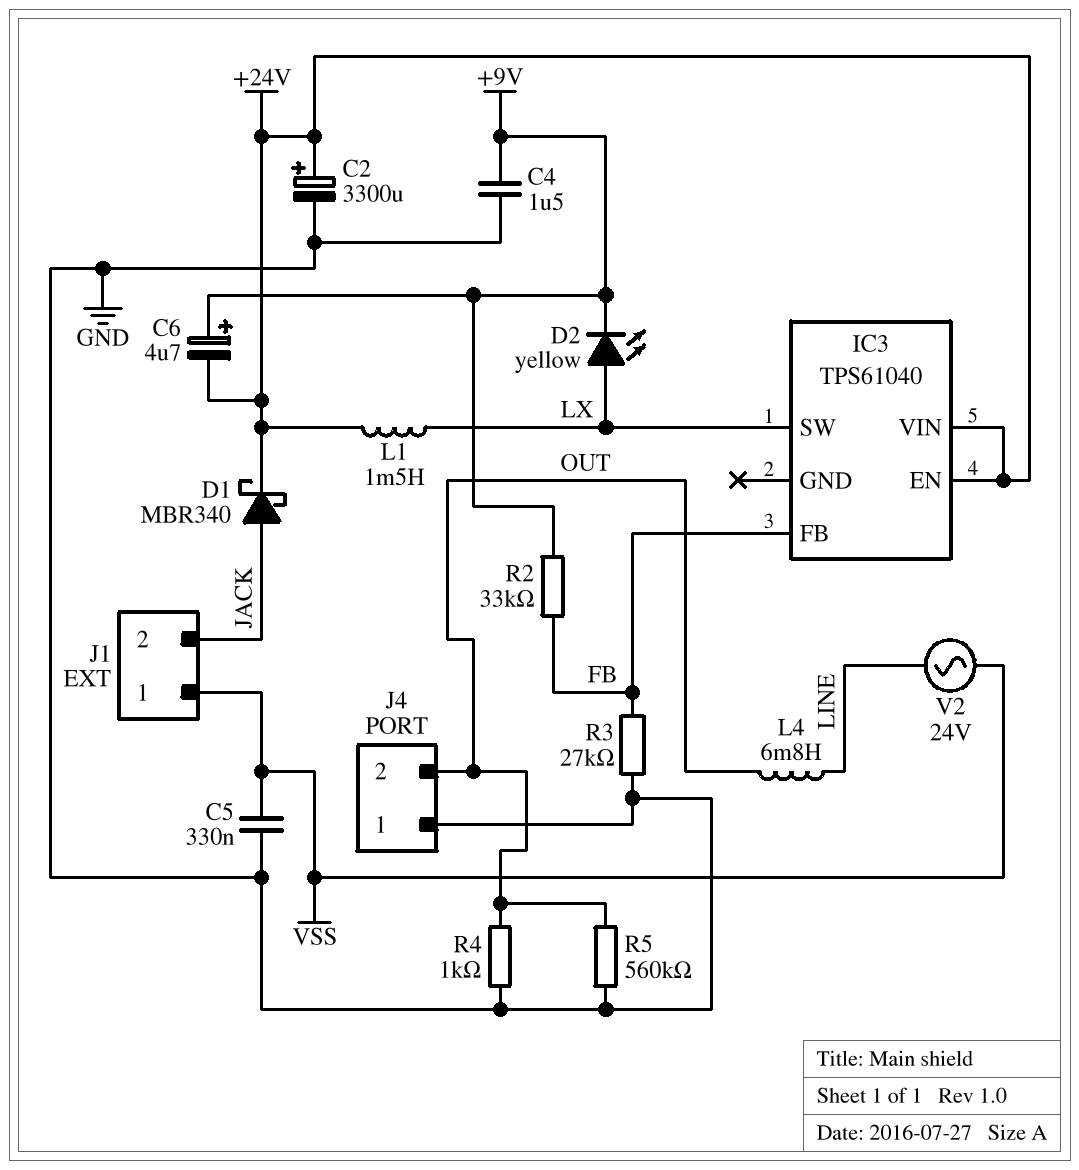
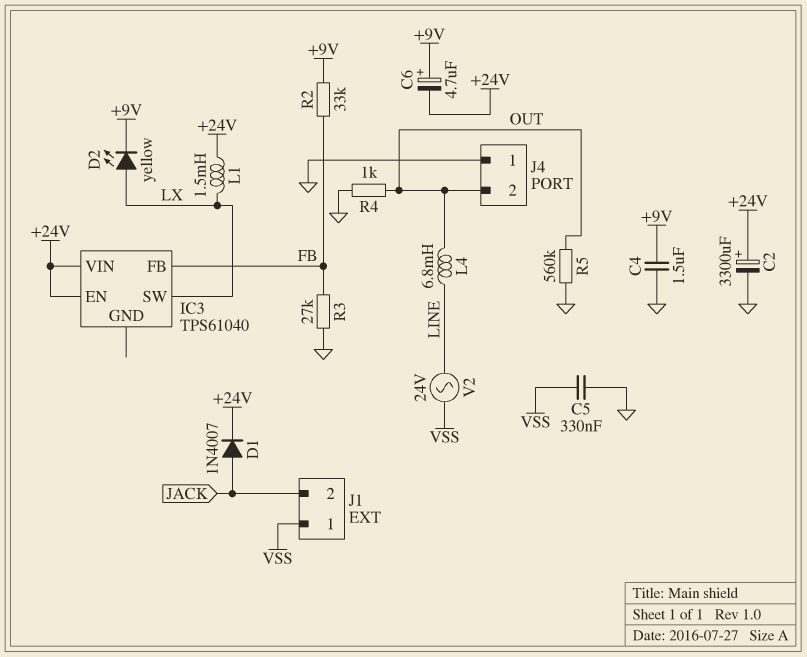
D1: schottky MBR340 (A JACK, K +24V) -> diode 1N4007 (A JACK, K +24V)

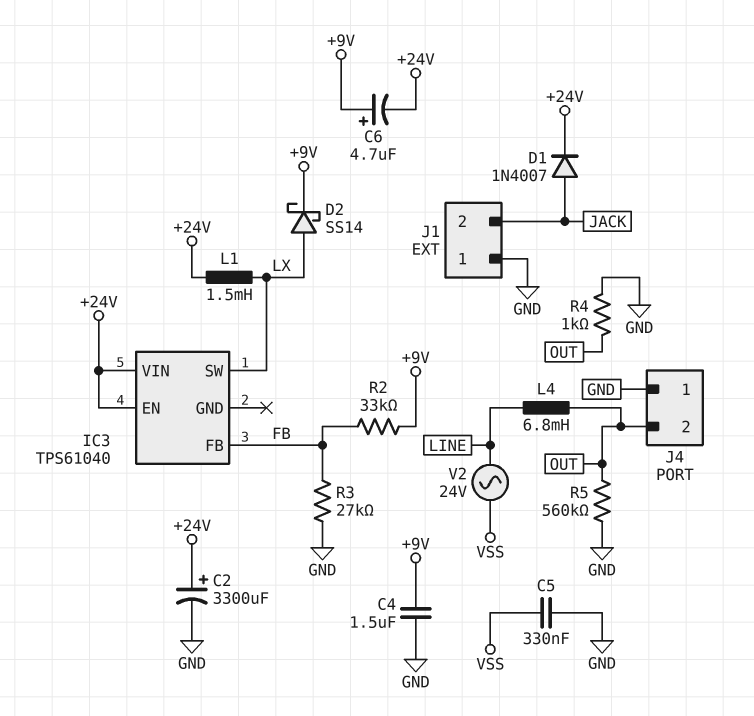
D2: LED yellow (A LX, K +9V) -> schottky SS14 (A LX, K +9V)
J1 pin 1: VSS -> GND

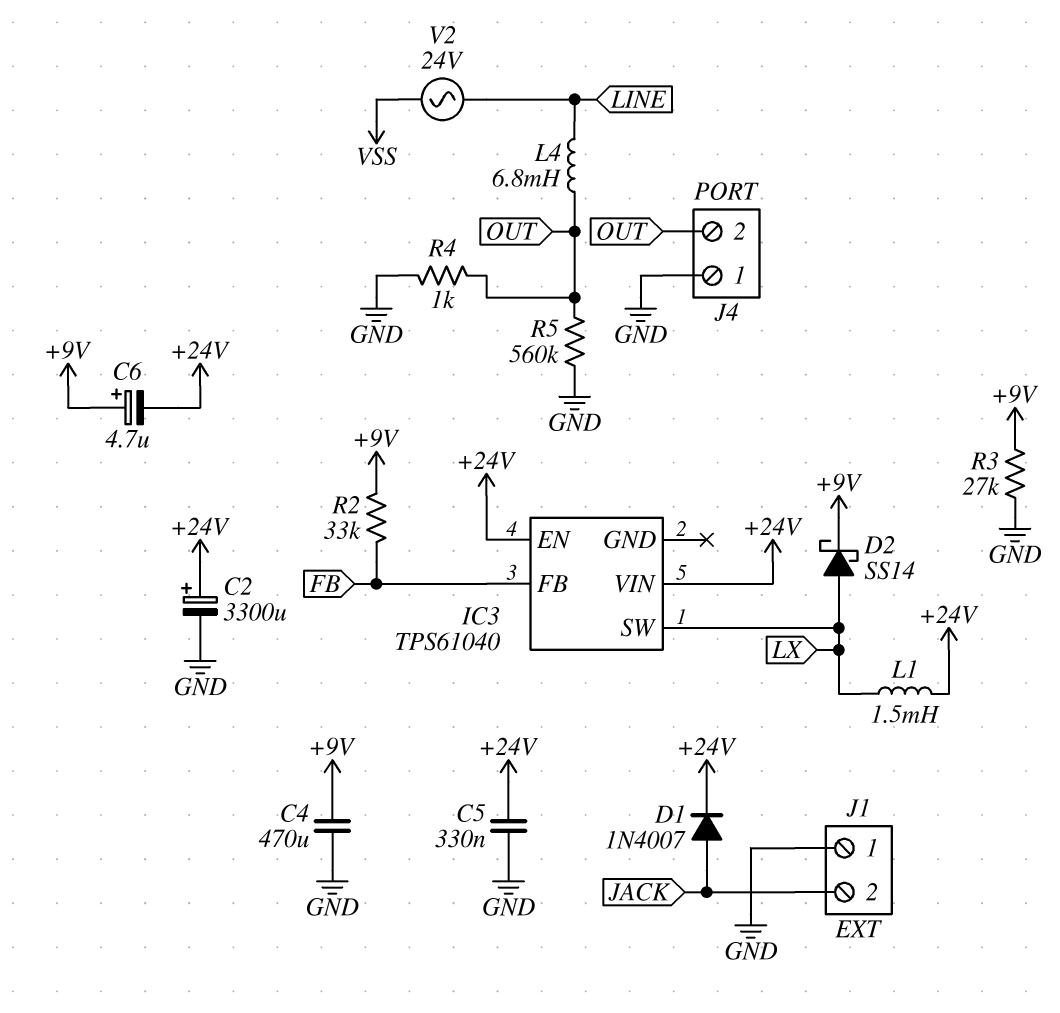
C4: 1.5uF (+9V, GND) -> 470uF (+9V, GND)
C5: 330nF (GND, VSS) -> 330nF (+24V, GND)
R3: 27k (FB, GND) -> 27k (+9V, GND)

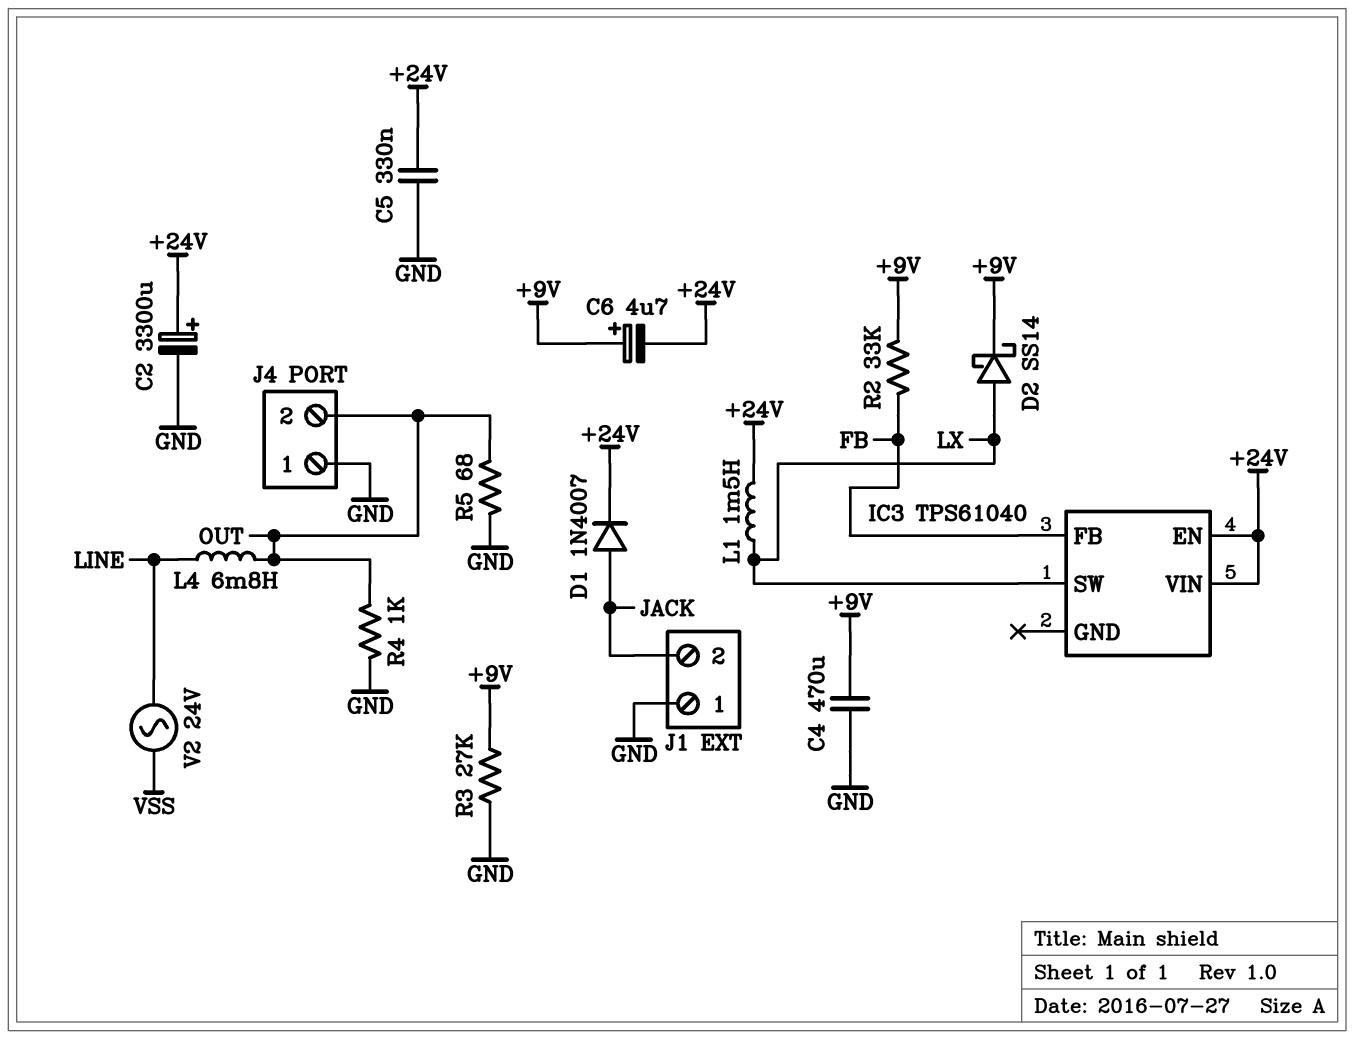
R5: 560k (GND, OUT) -> 68 (GND, OUT)

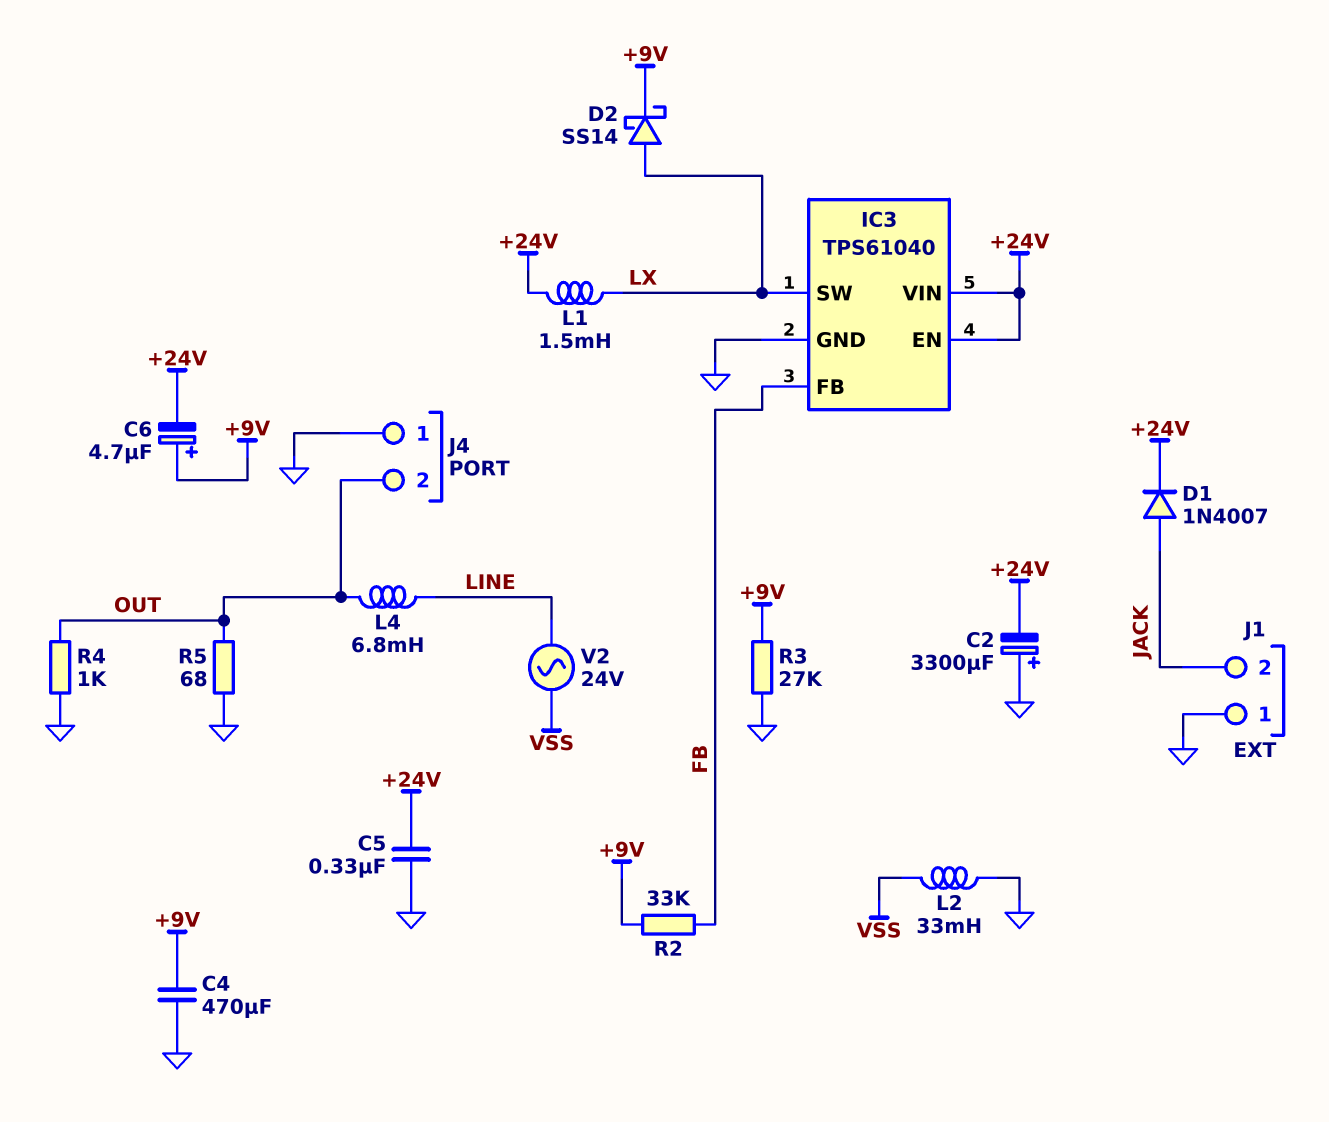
C2: 3300uF (plus +24V, minus GND) -> 3300uF (plus GND, minus +24V)
IC3 pin GND: none -> GND
L2: none -> 33mH (GND, VSS)

